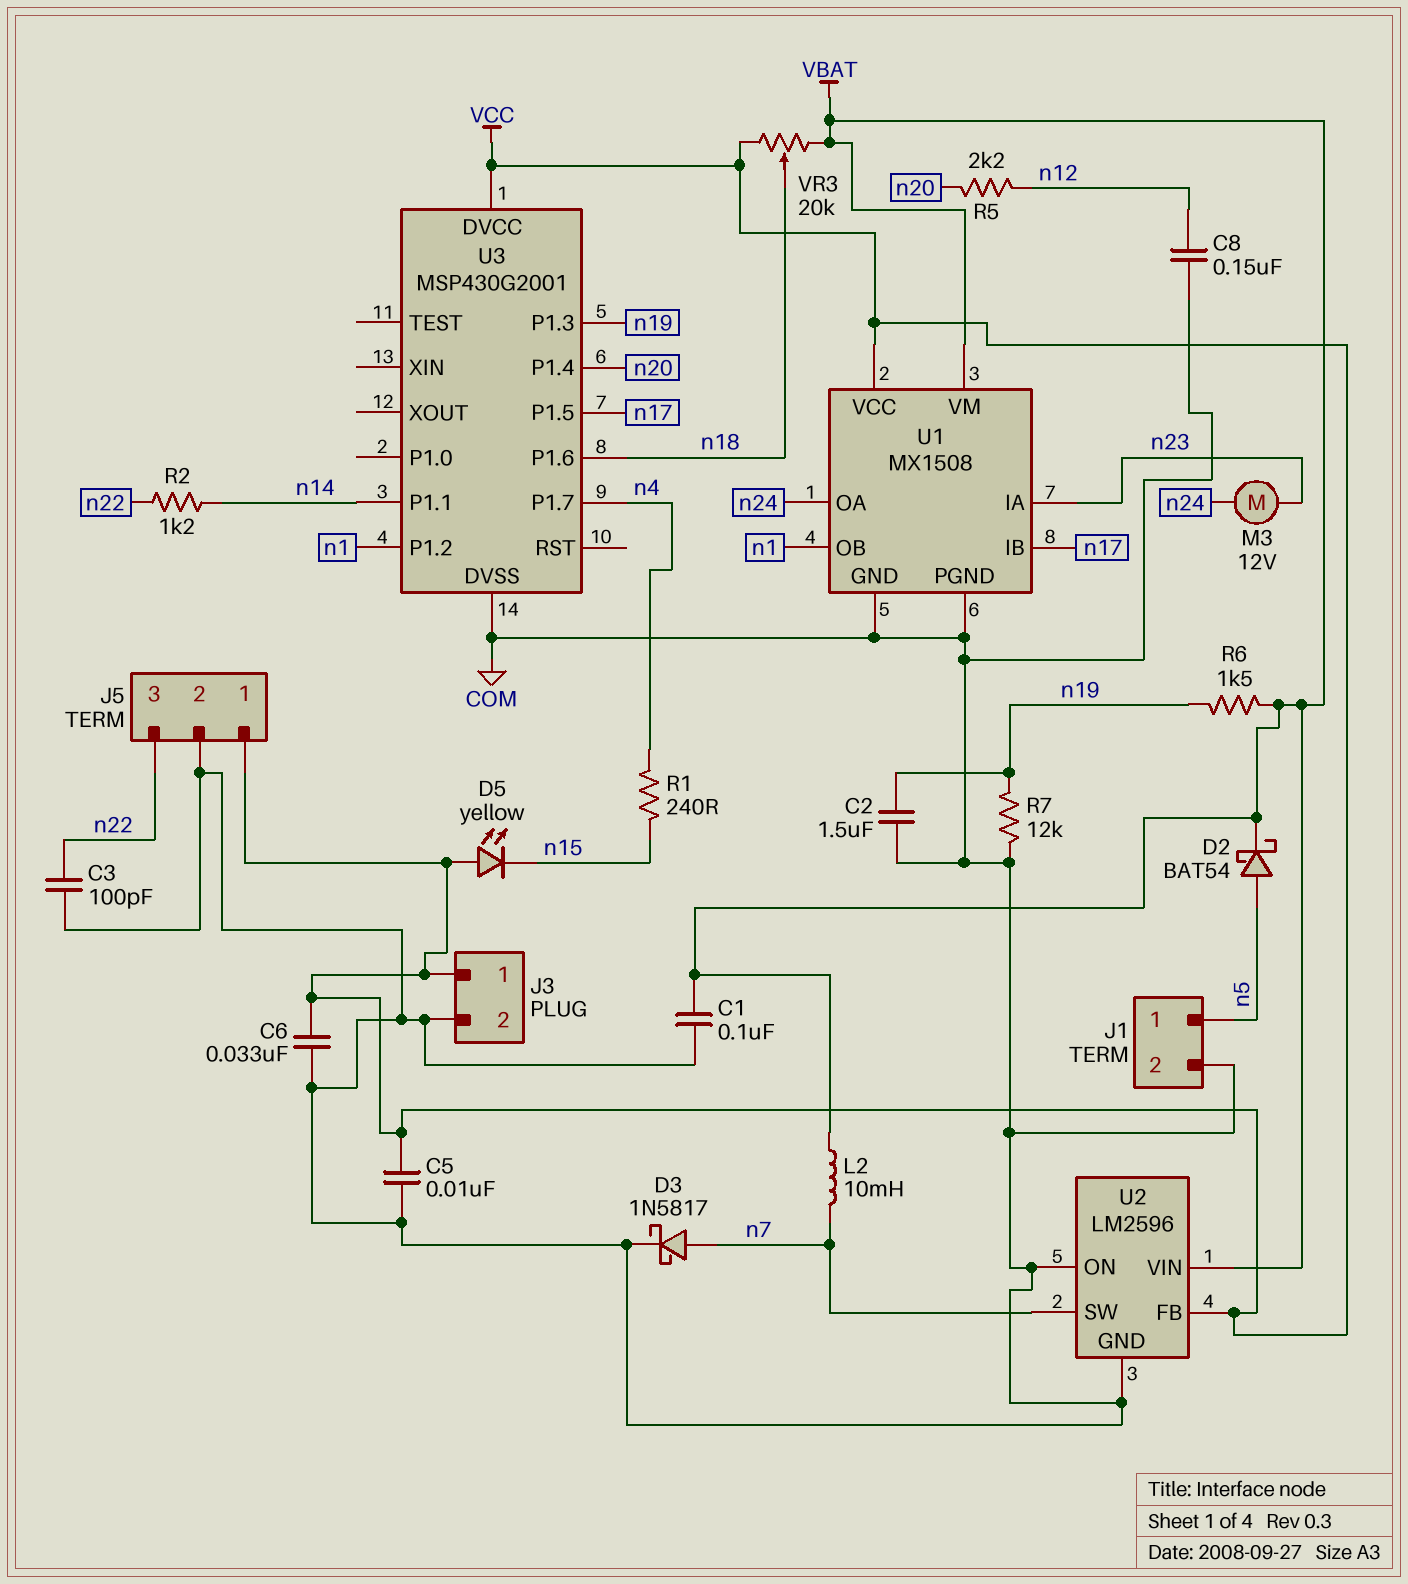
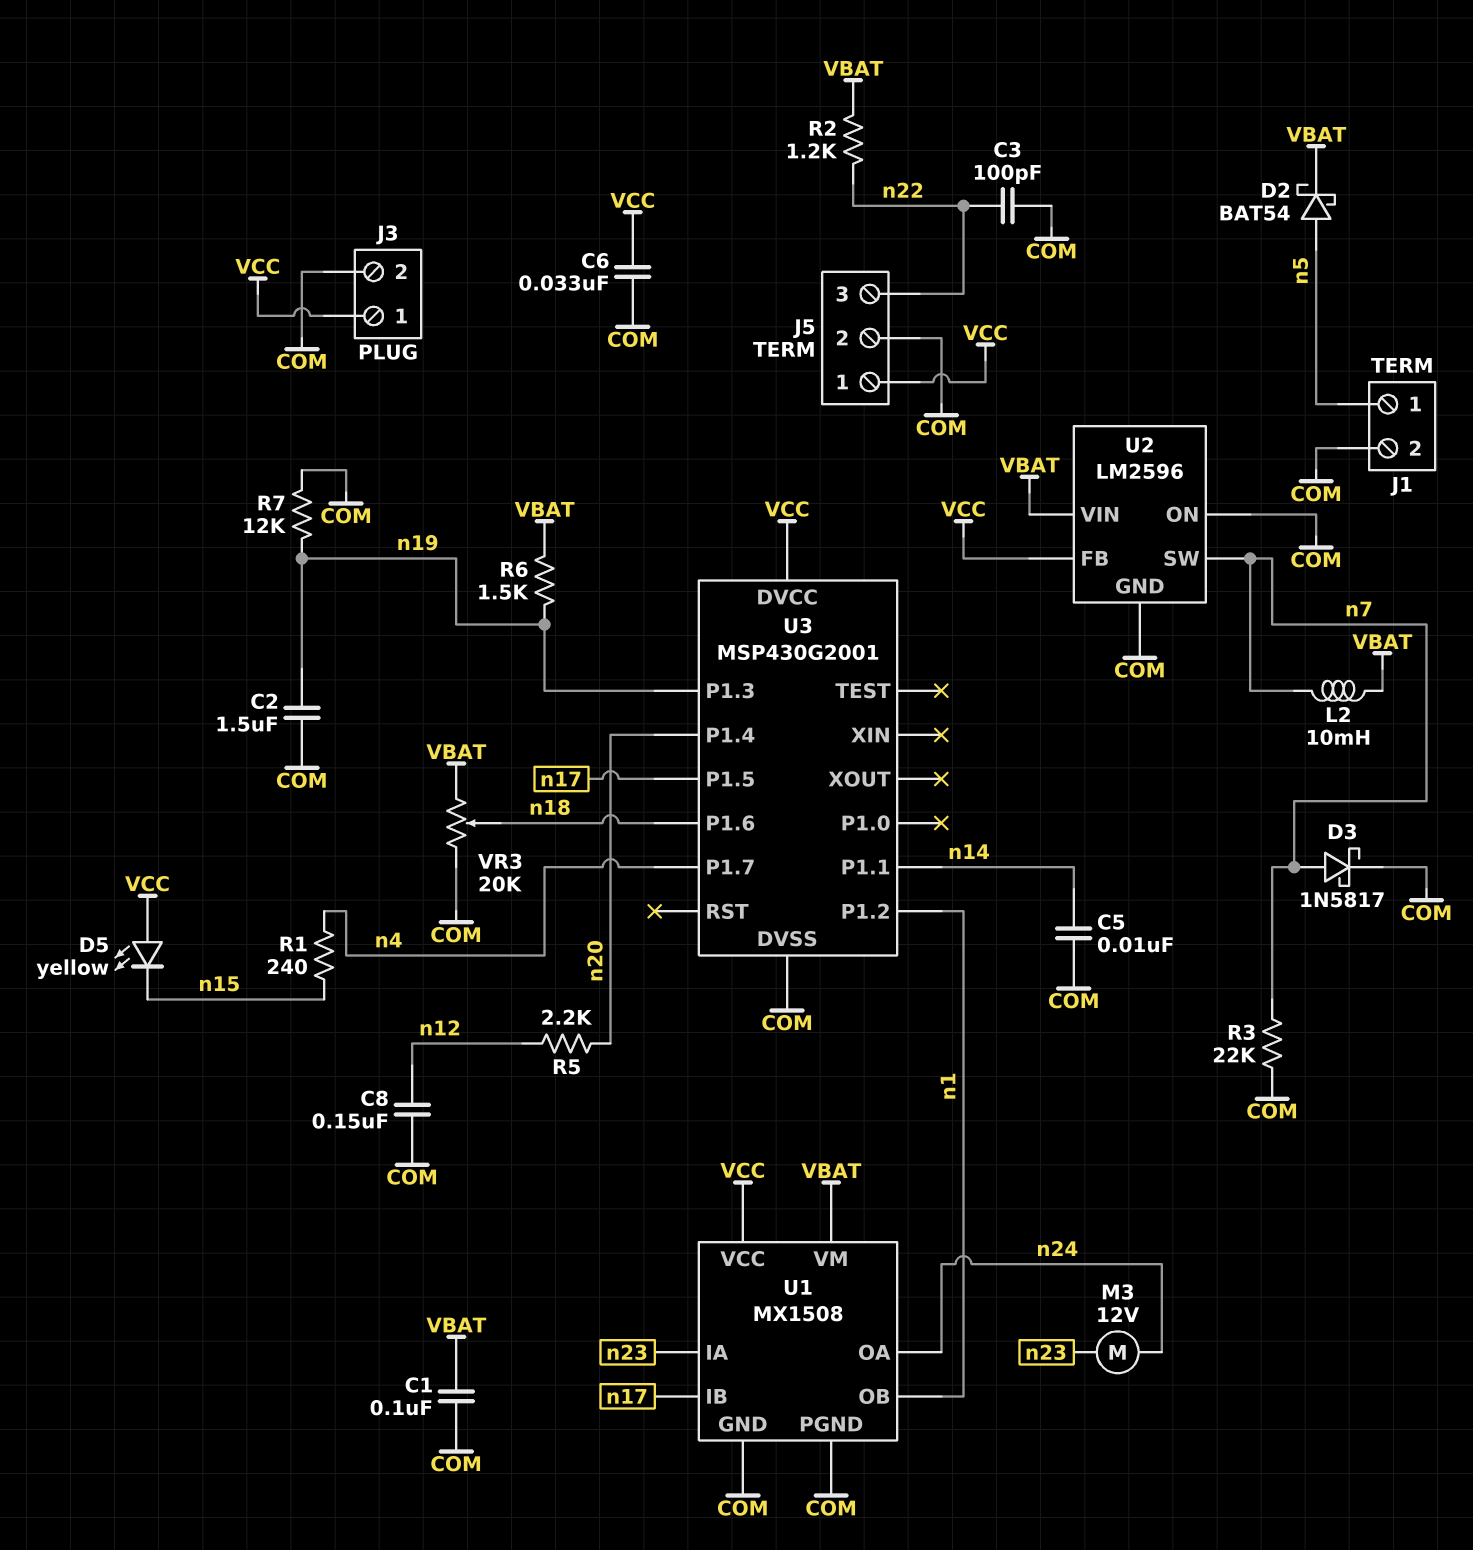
C5: 10nF (COM, VCC) -> 10nF (COM, n14)
R2: 1.2k (n14, n22) -> 1.2k (VBAT, n22)
R3: none -> 22k (COM, n7)
VR3: 20k (VBAT, VCC, wiper n18) -> 20k (COM, VBAT, wiper n18)

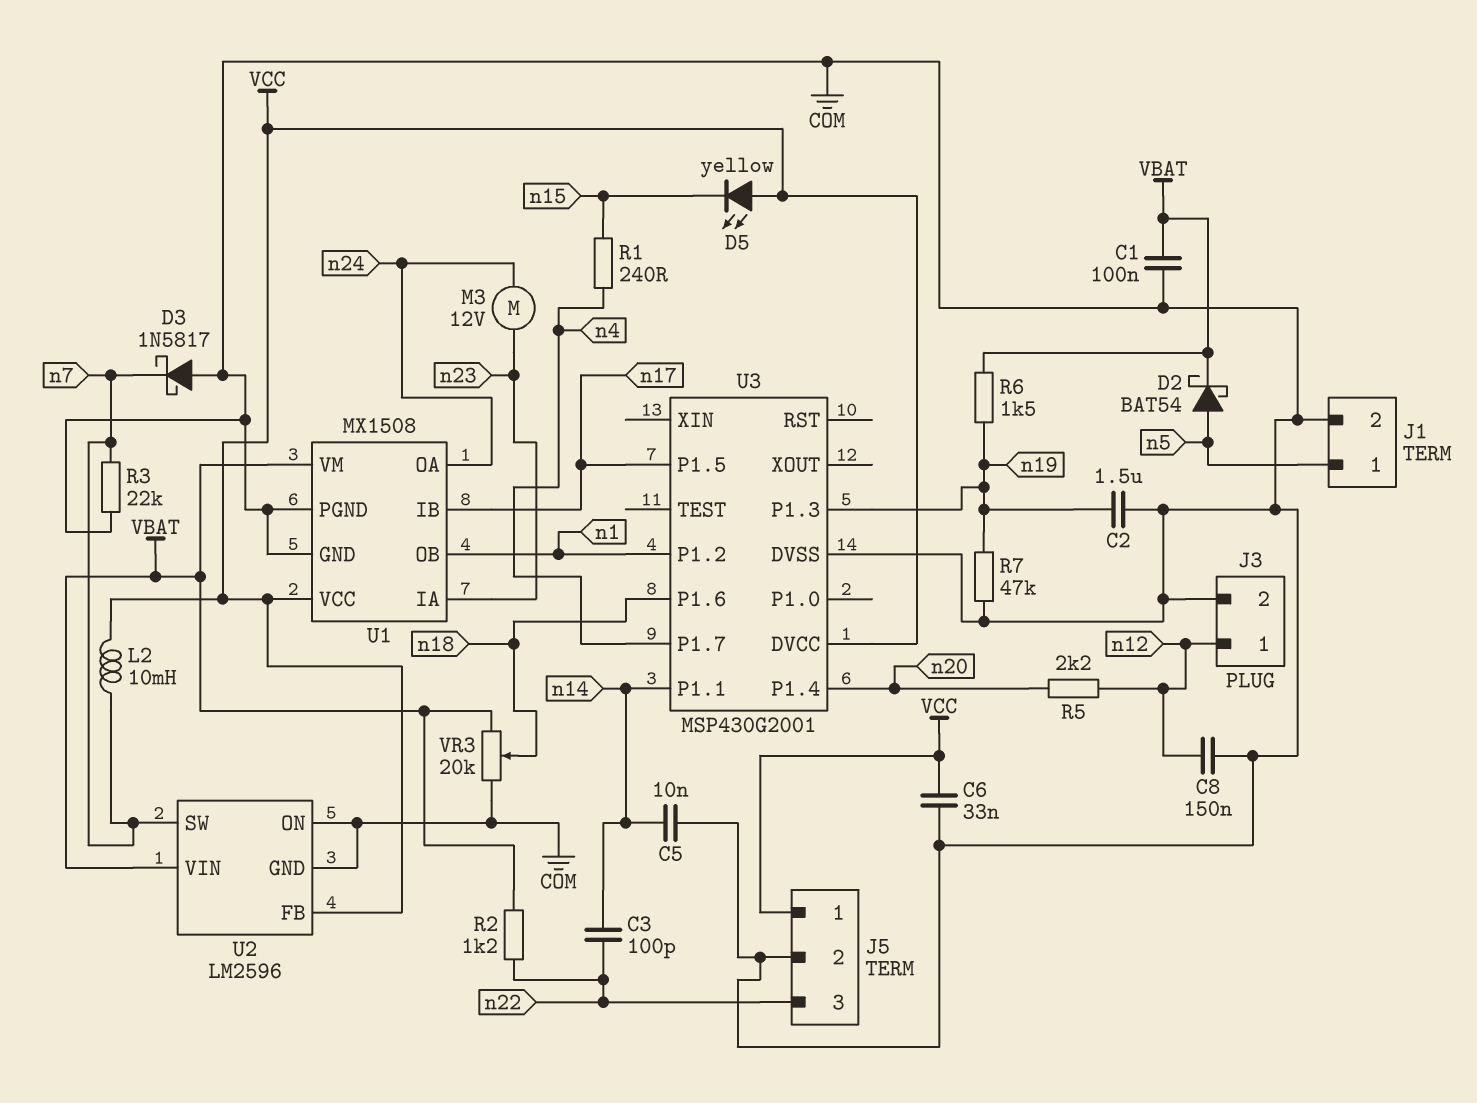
C3: 100pF (COM, n22) -> 100pF (n14, n22)
D3: schottky 1N5817 (A n7, K COM) -> schottky 1N5817 (A COM, K n7)
J3 pin 1: VCC -> n12
L2: 10mH (VBAT, n7) -> 10mH (VCC, n7)
R7: 12k (COM, n19) -> 47k (COM, n19)

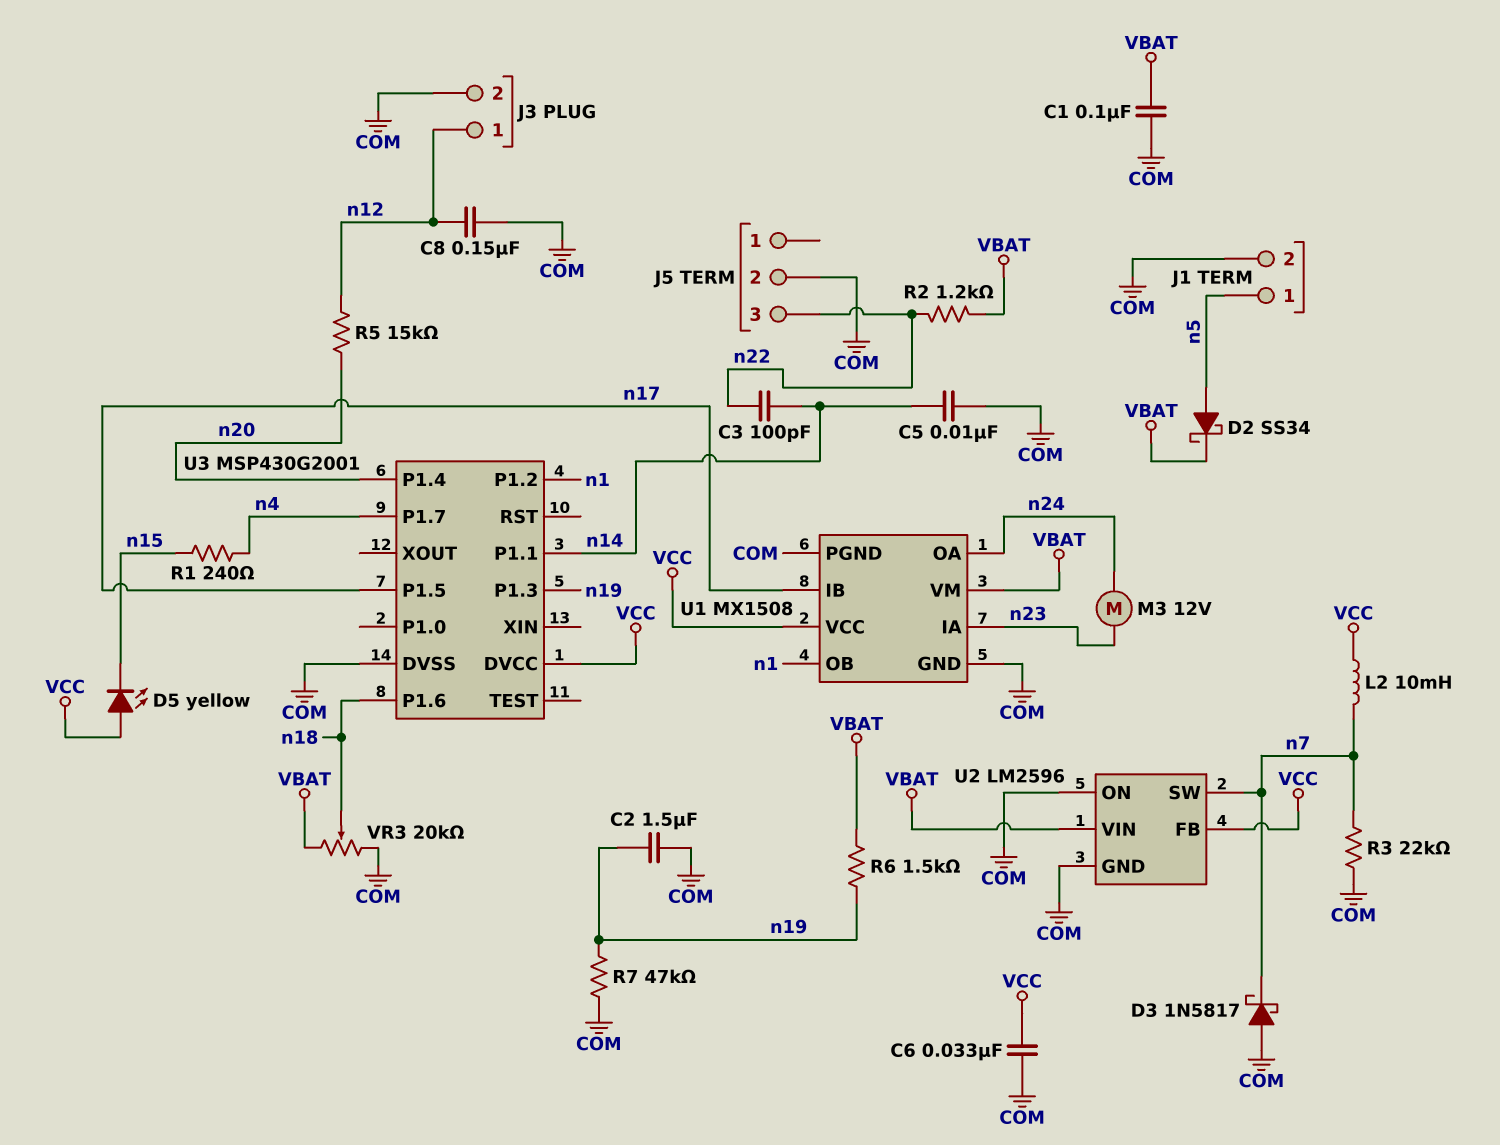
D2: schottky BAT54 (A n5, K VBAT) -> schottky SS34 (A n5, K VBAT)
J5 pin 1: VCC -> none
R5: 2.2k (n12, n20) -> 15k (n12, n20)

